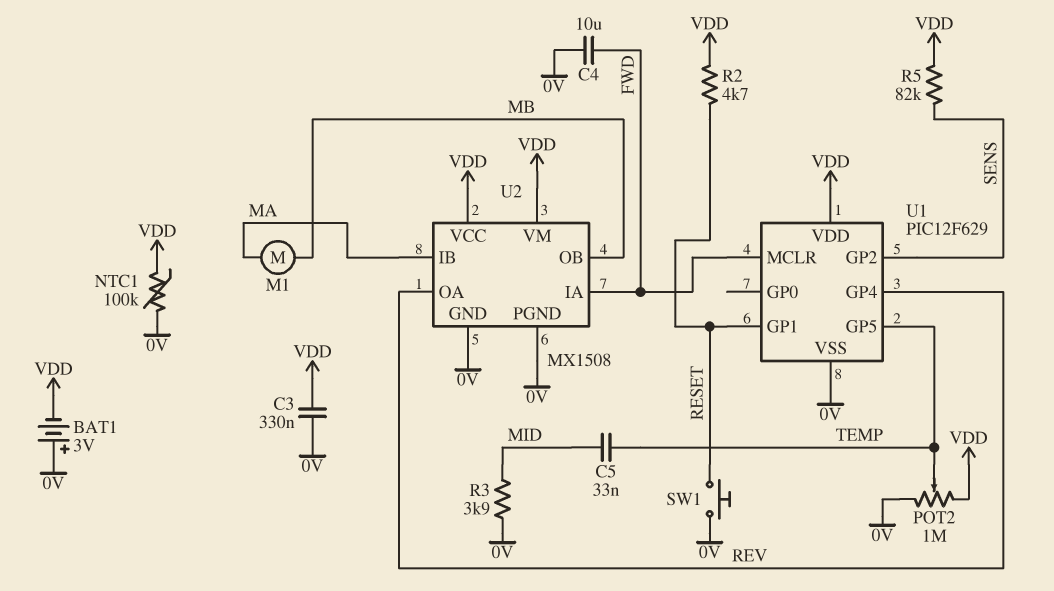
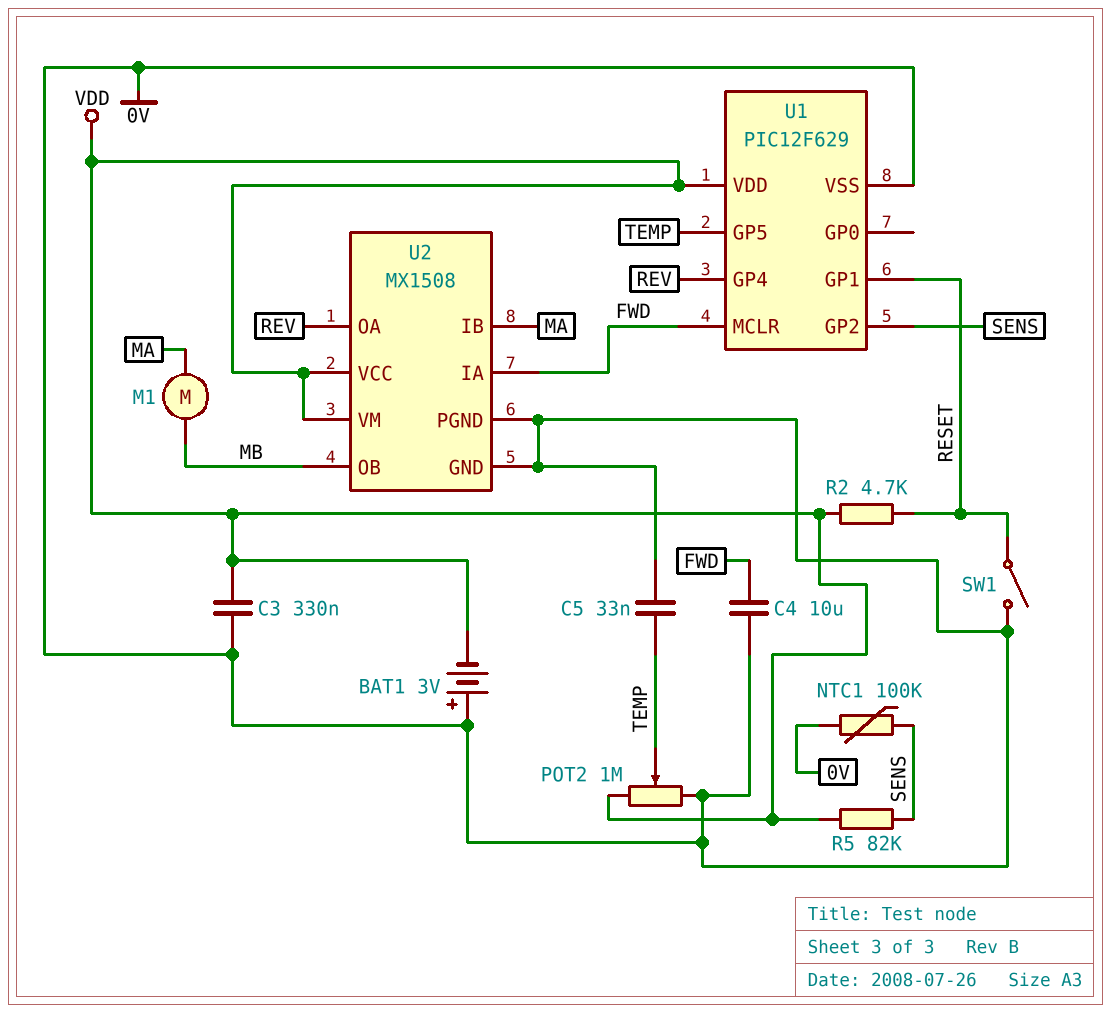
C5: 33nF (MID, TEMP) -> 33nF (0V, TEMP)
NTC1: 100k (0V, VDD) -> 100k (0V, SENS)
R3: 3.9k (0V, MID) -> none
SW1: button (0V, RESET) -> switch (0V, RESET)

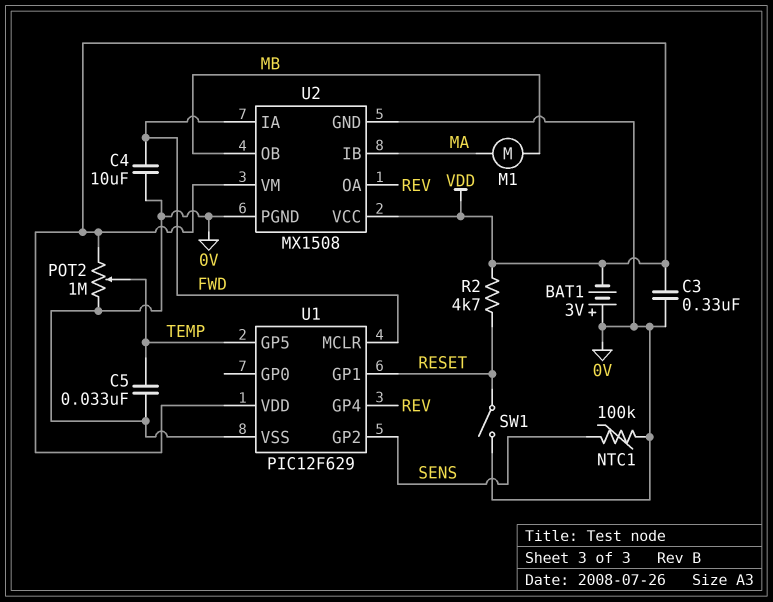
R5: 82k (SENS, VDD) -> none

